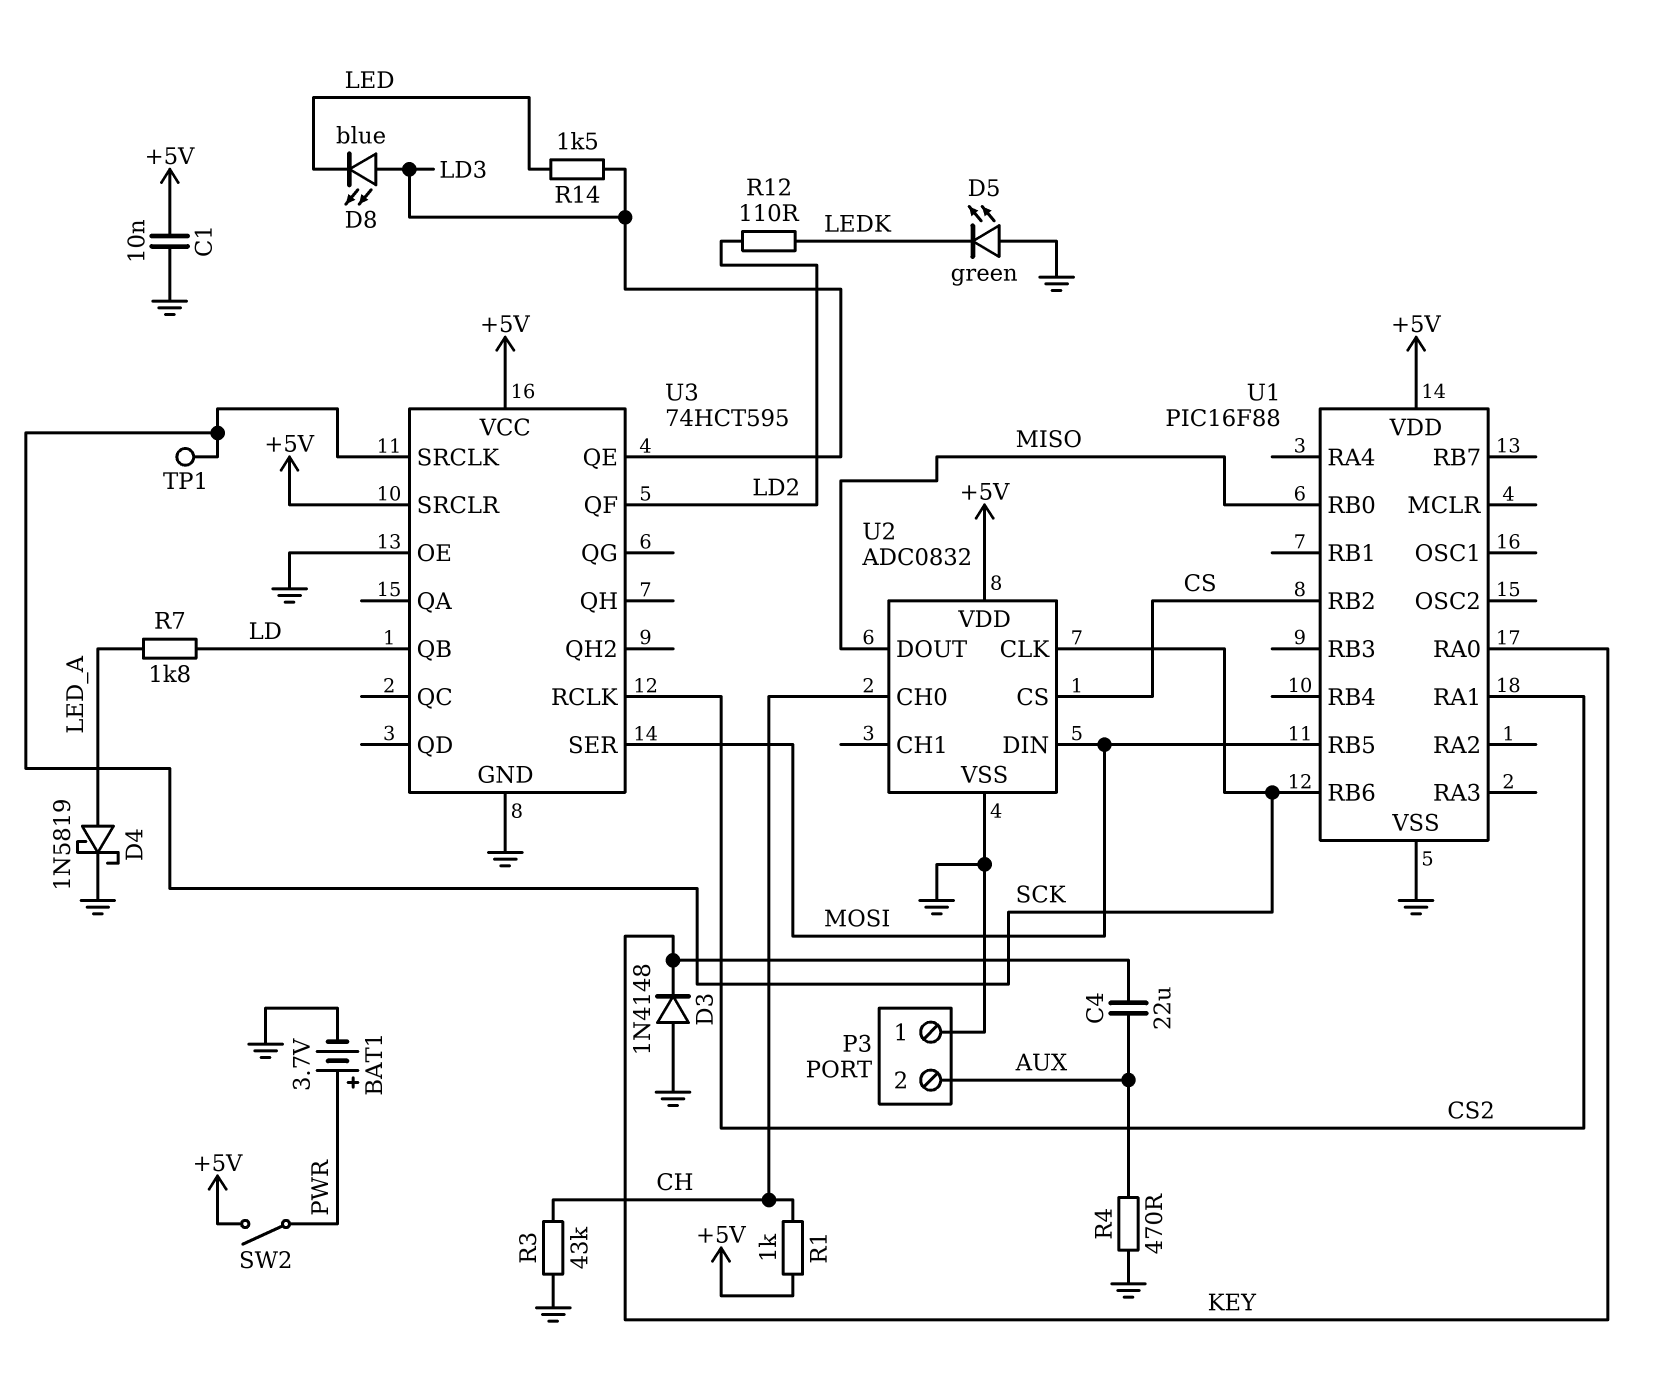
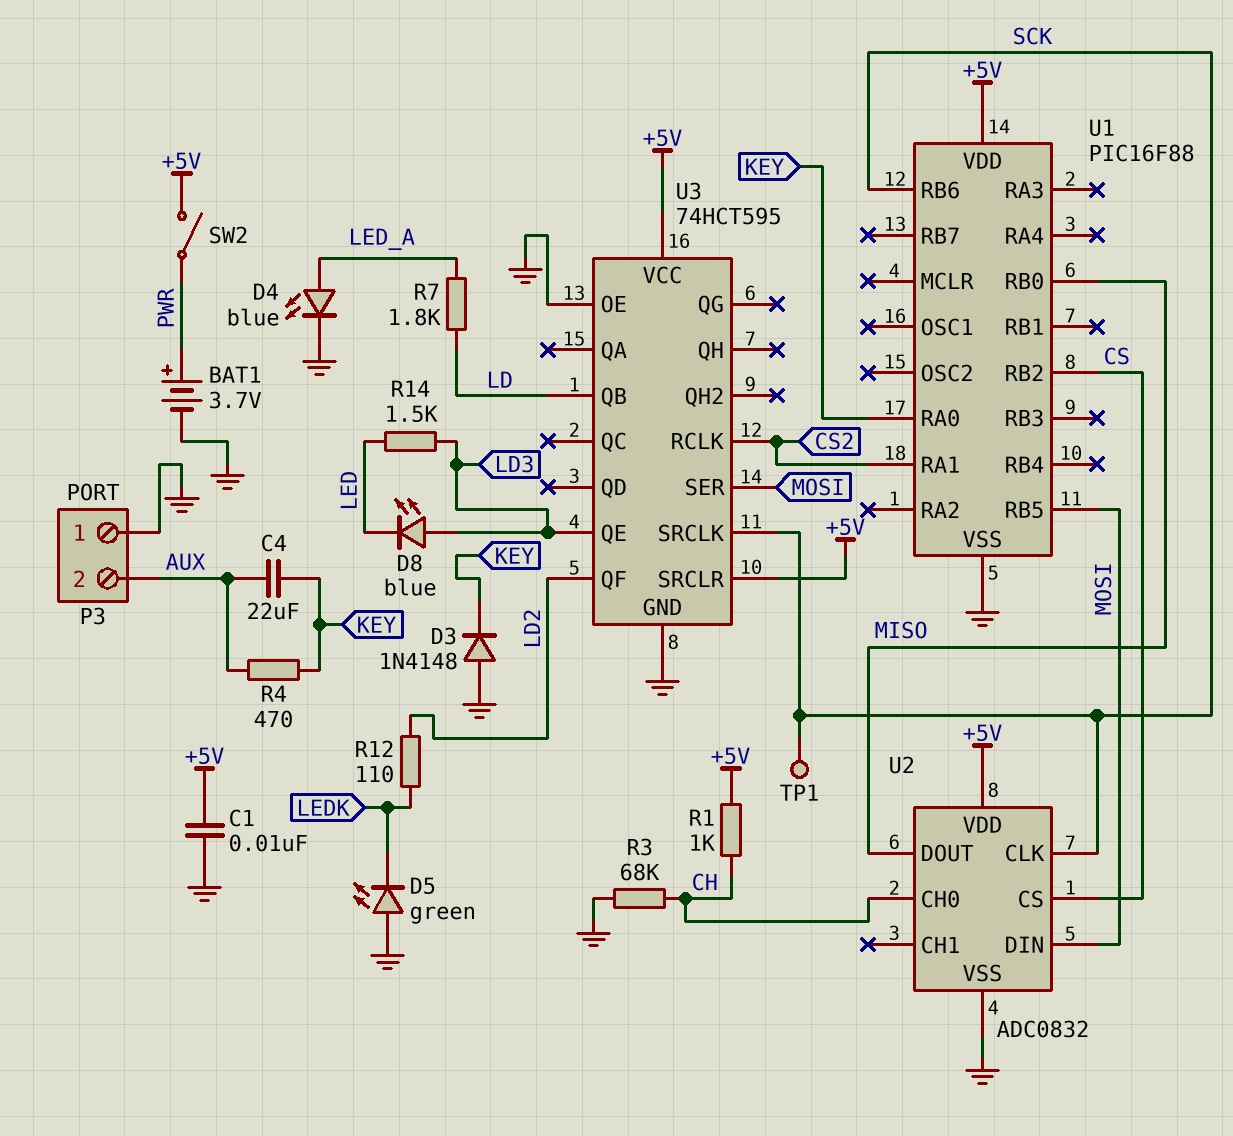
D4: schottky 1N5819 (A LED_A, K GND) -> LED blue (A LED_A, K GND)
R3: 43k (CH, GND) -> 68k (CH, GND)
R4: 470 (AUX, GND) -> 470 (AUX, KEY)

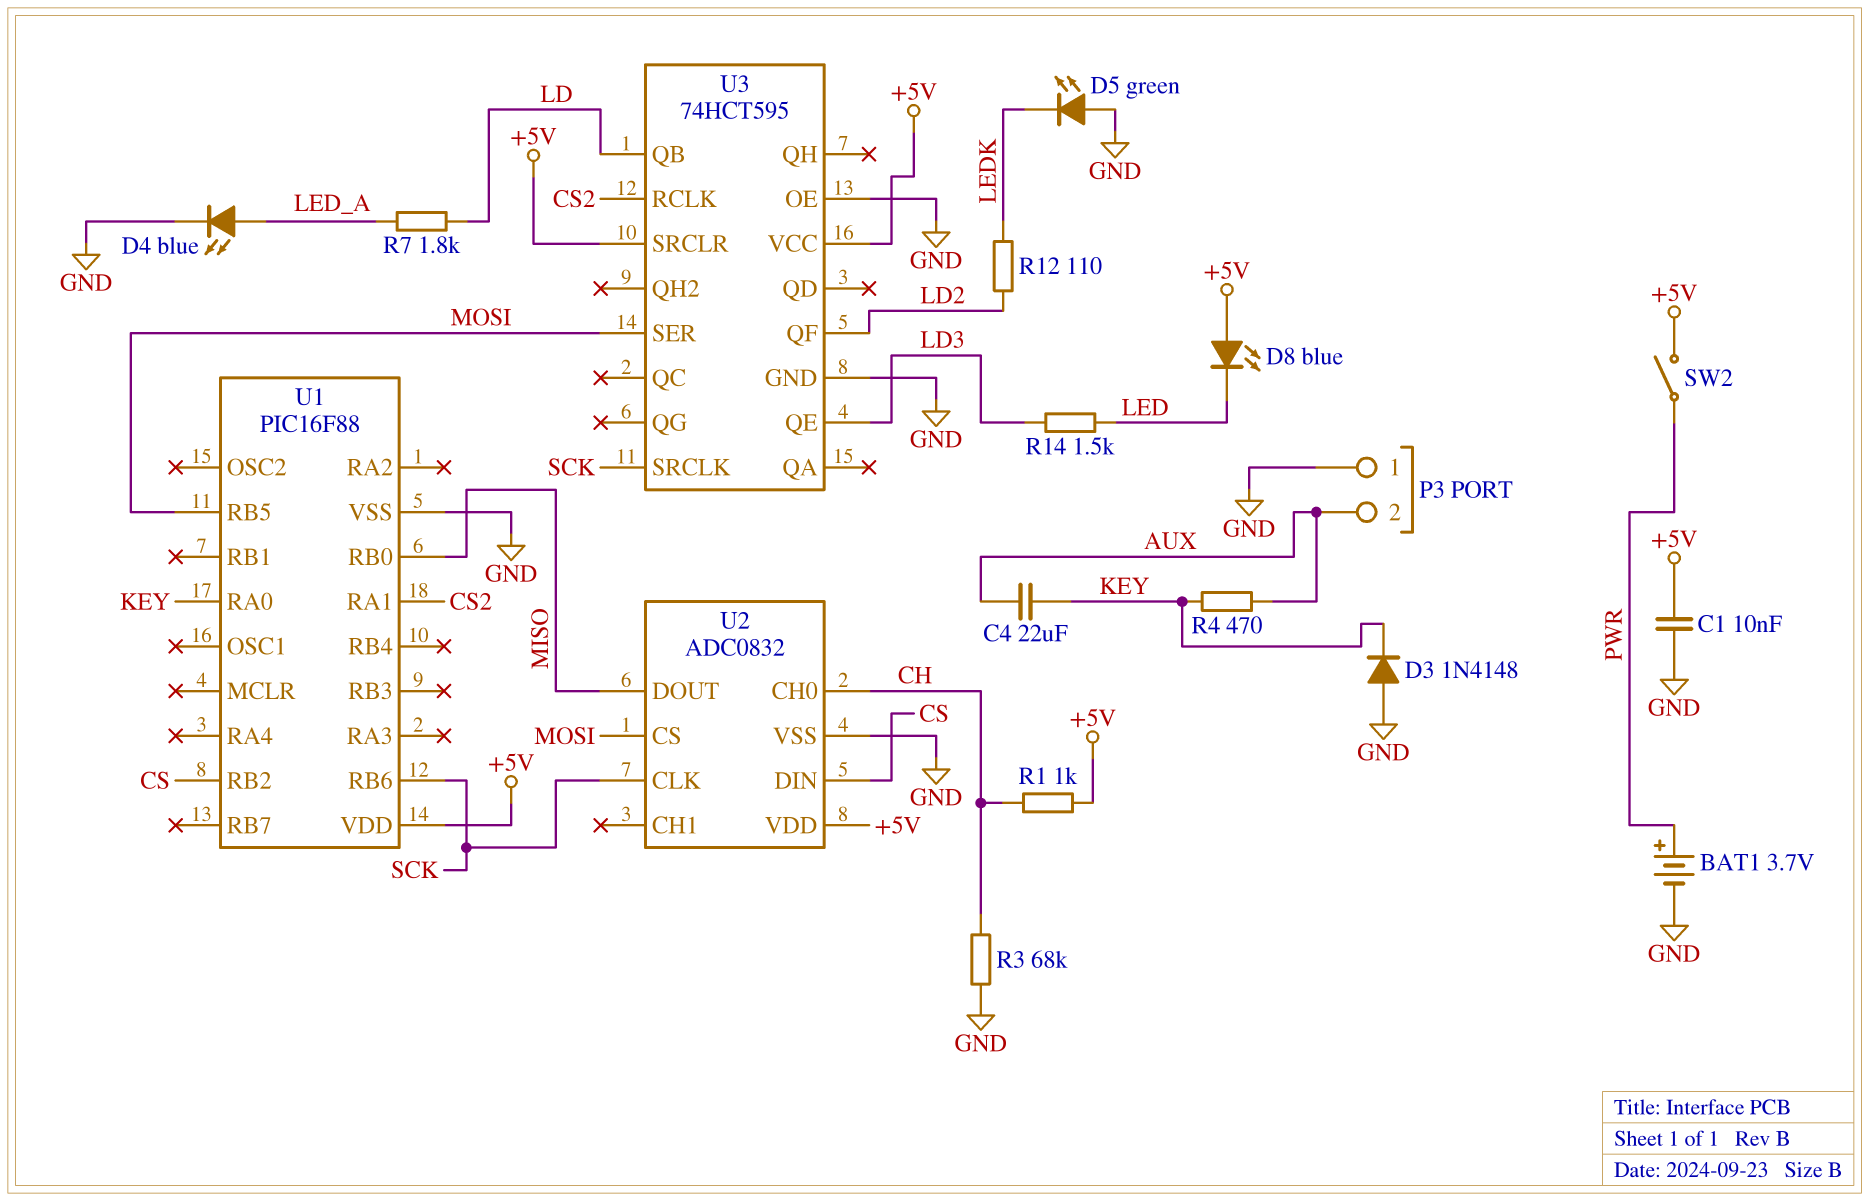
D8: LED blue (A LD3, K LED) -> LED blue (A +5V, K LED)
TP1: test point (SCK) -> none
U2 pin CS: CS -> MOSI
U2 pin DIN: MOSI -> CS

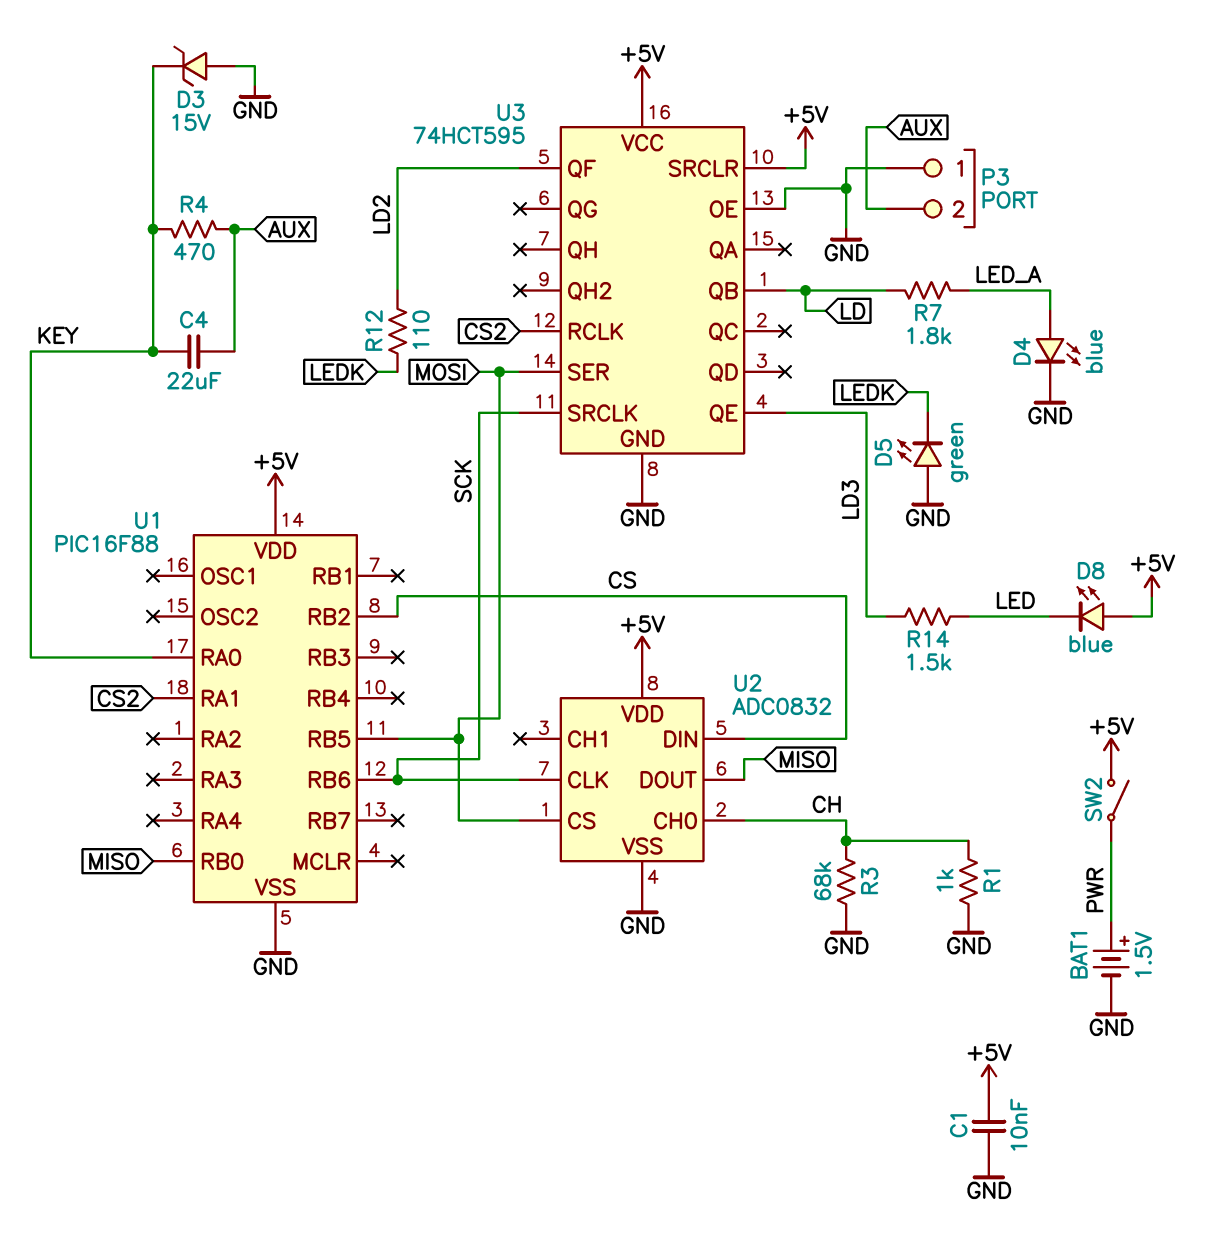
BAT1: 3.7V (plus PWR, minus GND) -> 1.5V (plus PWR, minus GND)
D3: diode 1N4148 (A GND, K KEY) -> zener 15V (A GND, K KEY)
R1: 1k (+5V, CH) -> 1k (CH, GND)

